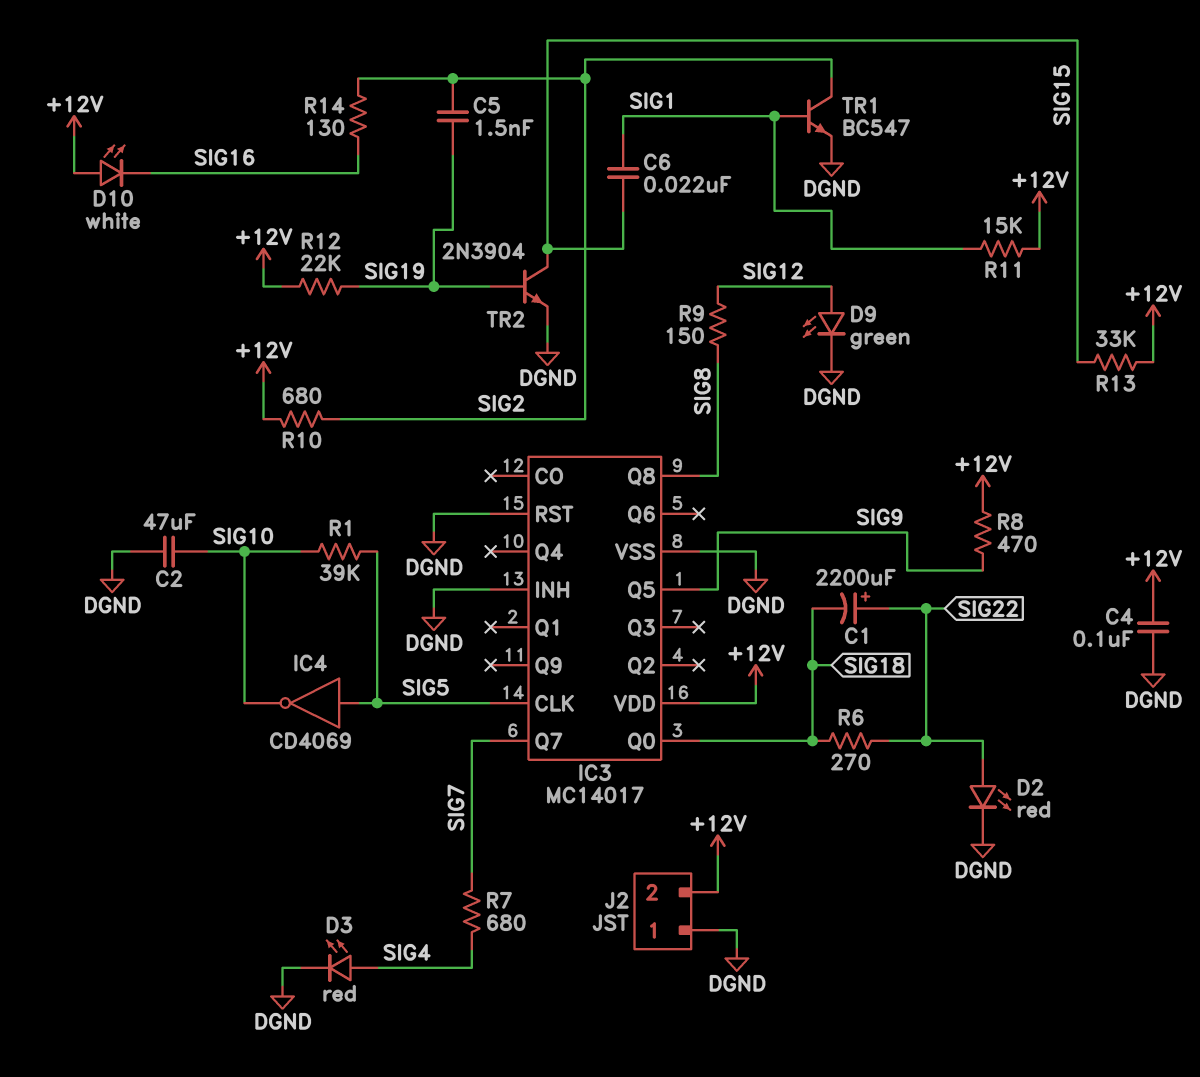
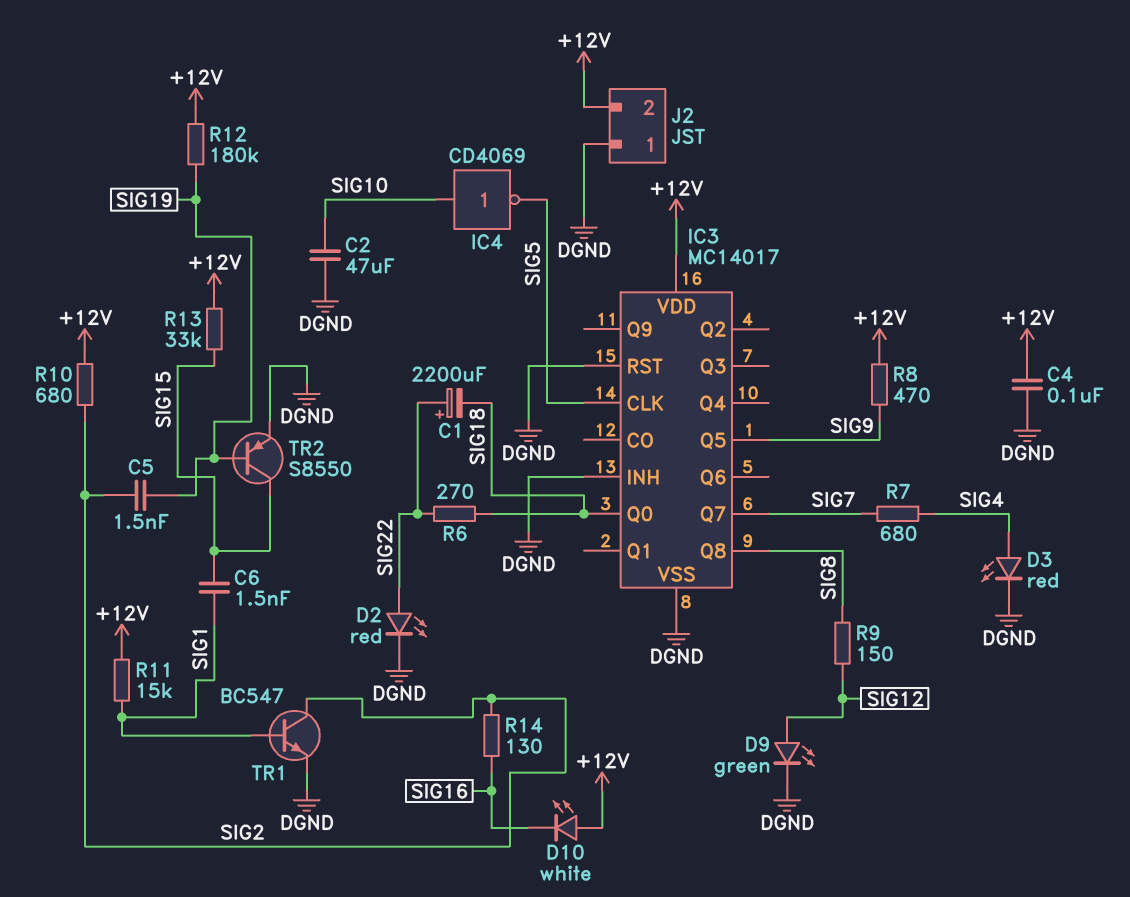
C6: 22nF (SIG1, SIG15) -> 1.5nF (SIG1, SIG15)
IC4: NOT CD4069 (in SIG5, out SIG10) -> NOT CD4069 (in SIG10, out SIG5)
R1: 39k (SIG5, SIG10) -> none
R12: 22k (+12V, SIG19) -> 180k (+12V, SIG19)
TR2: NPN 2N3904 (B SIG19, C SIG15, E DGND) -> PNP S8550 (B SIG19, C SIG15, E DGND)

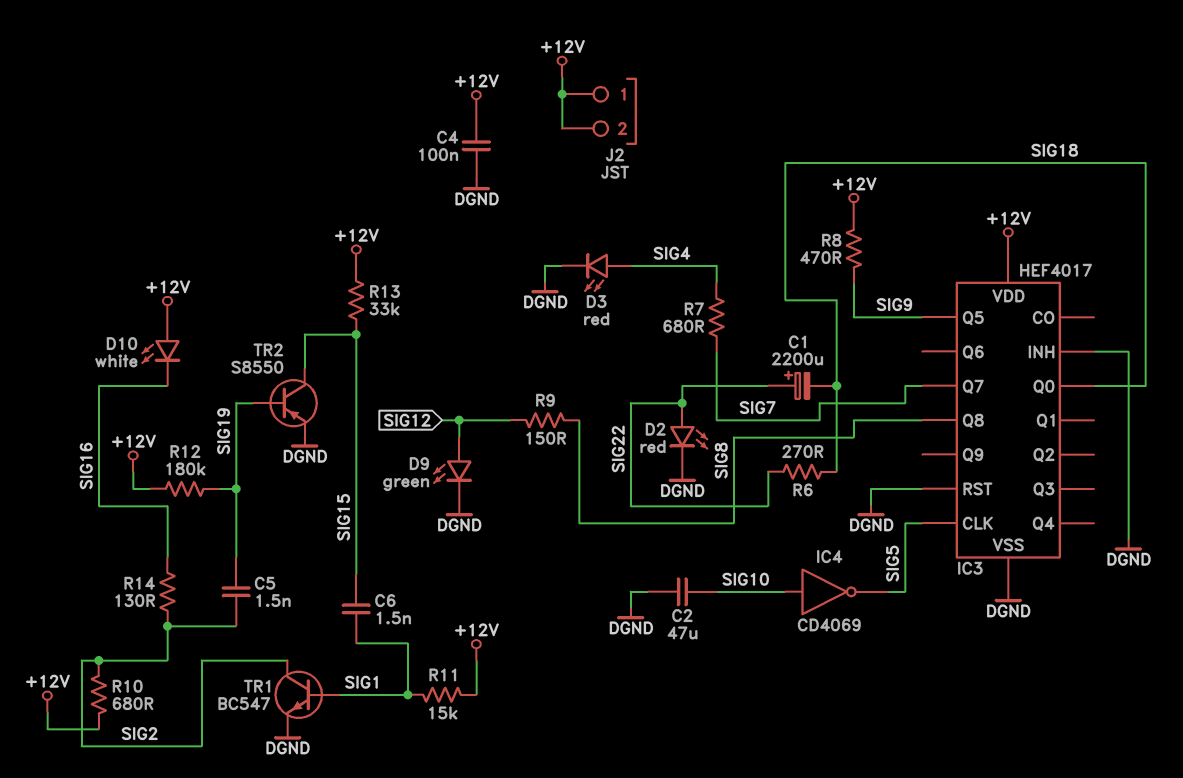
IC3: MC14017 -> HEF4017
J2 pin 1: DGND -> +12V

